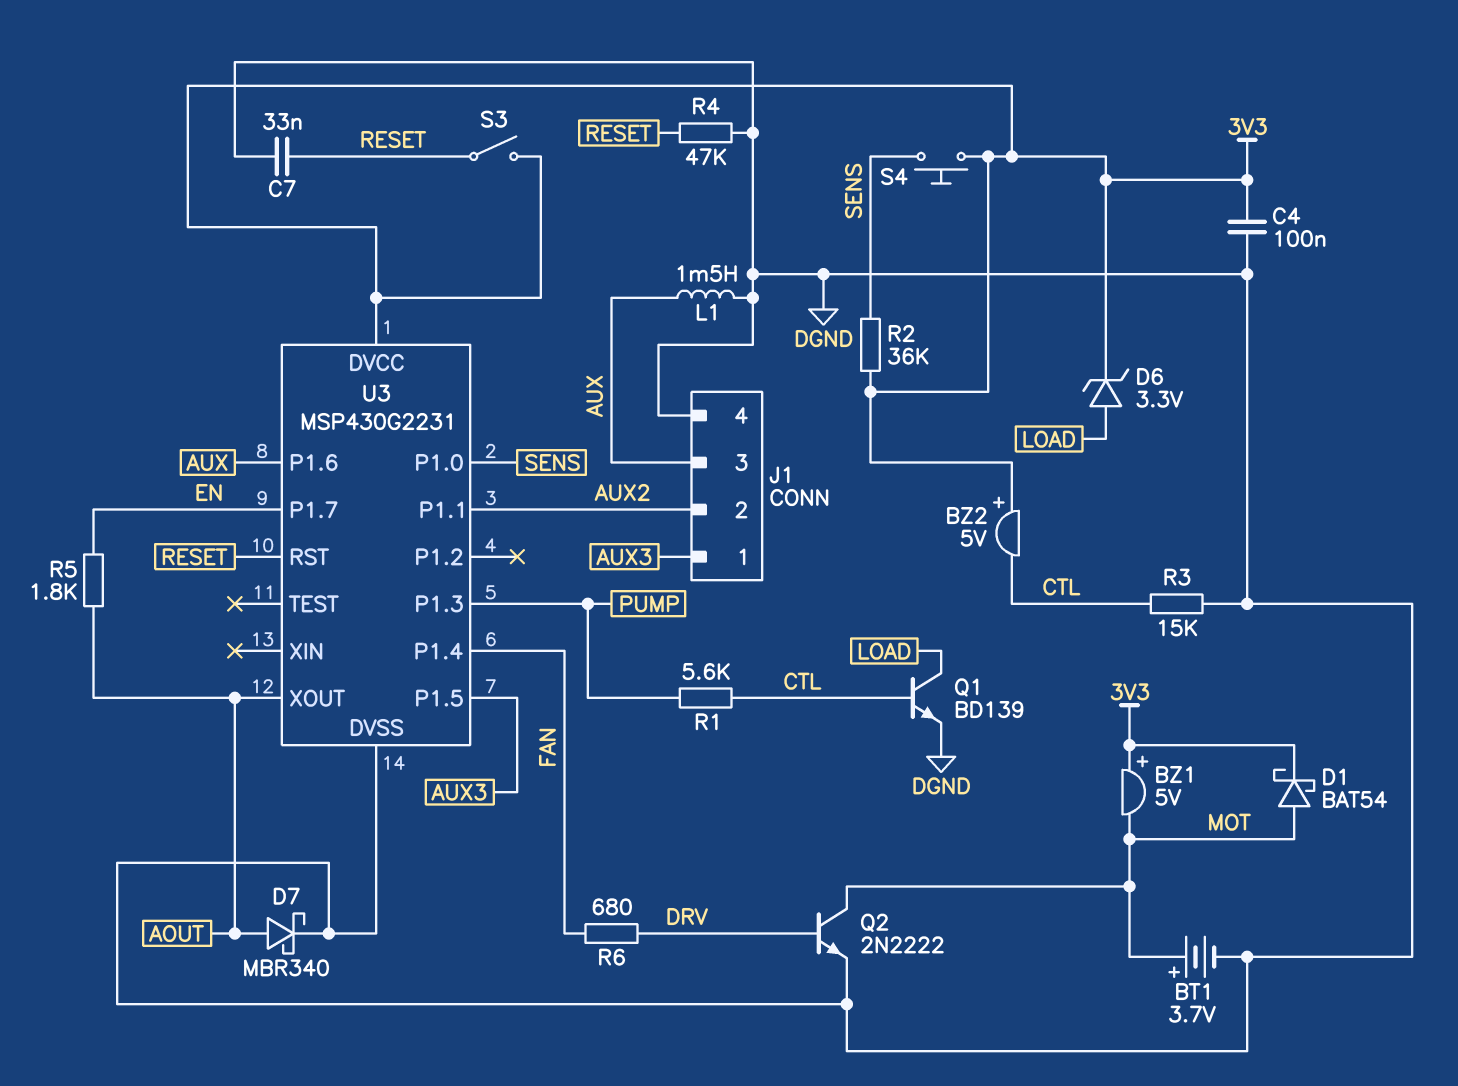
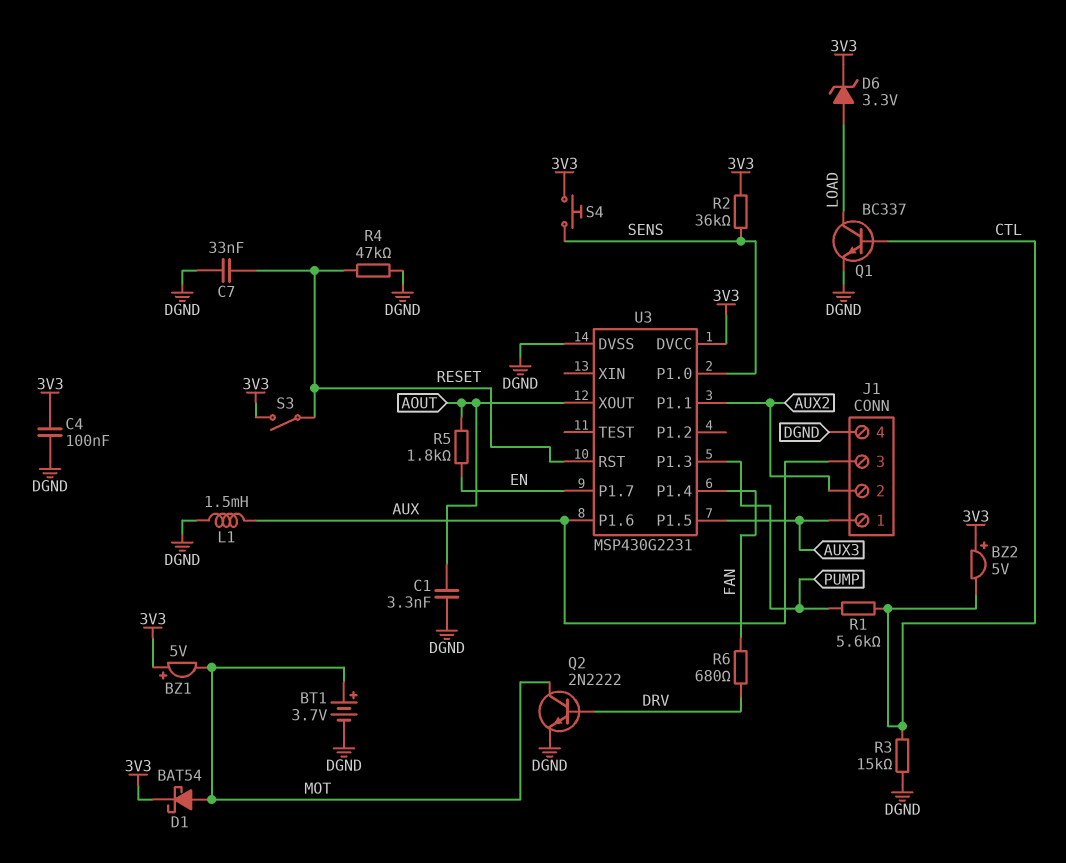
C1: none -> 3.3nF (AOUT, DGND)
D7: schottky MBR340 (A AOUT, K DGND) -> none
Q1: NPN BD139 (B CTL, C LOAD, E DGND) -> NPN BC337 (B CTL, C LOAD, E DGND)

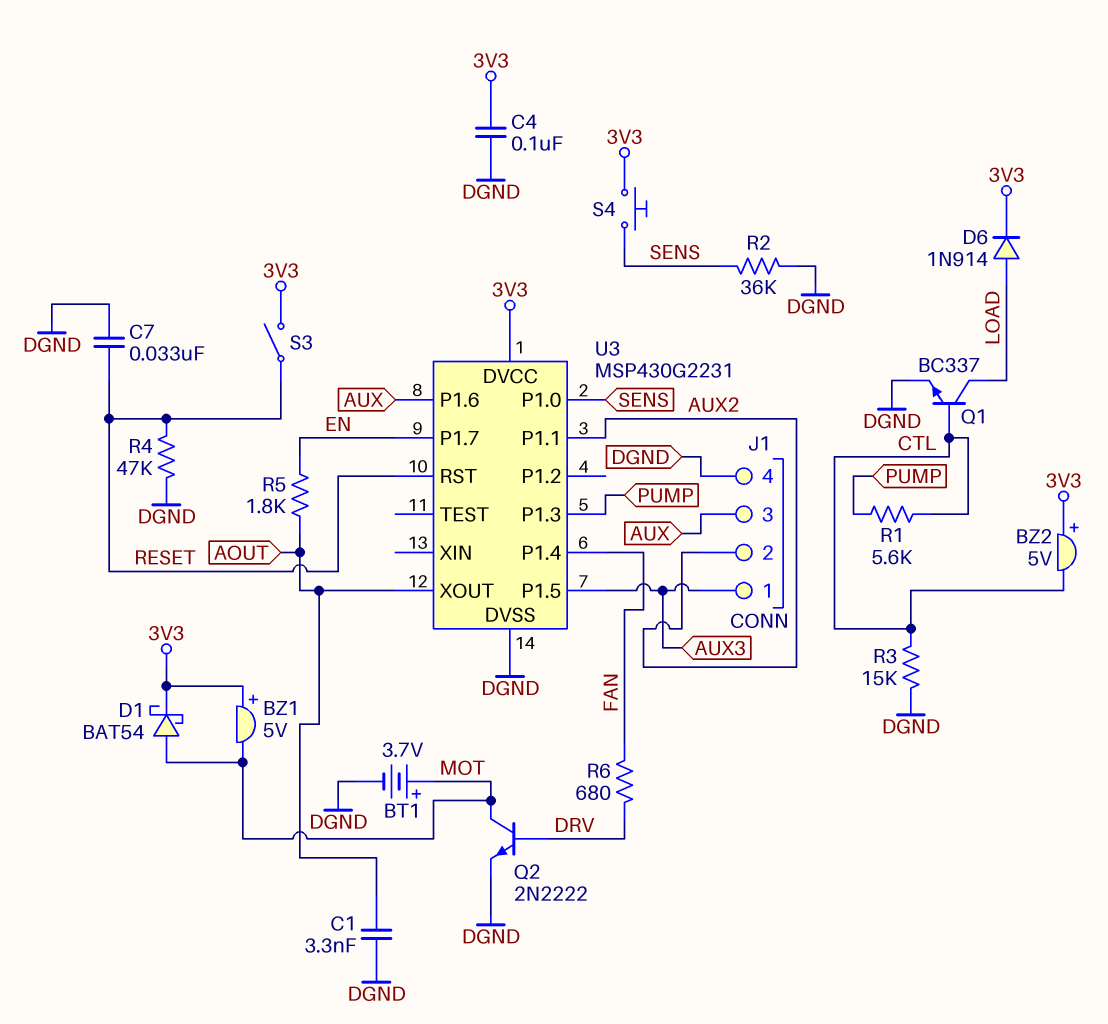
D6: zener 3.3V (A LOAD, K 3V3) -> diode 1N914 (A LOAD, K 3V3)
L1: 1.5mH (AUX, DGND) -> none
R2: 36k (3V3, SENS) -> 36k (DGND, SENS)

